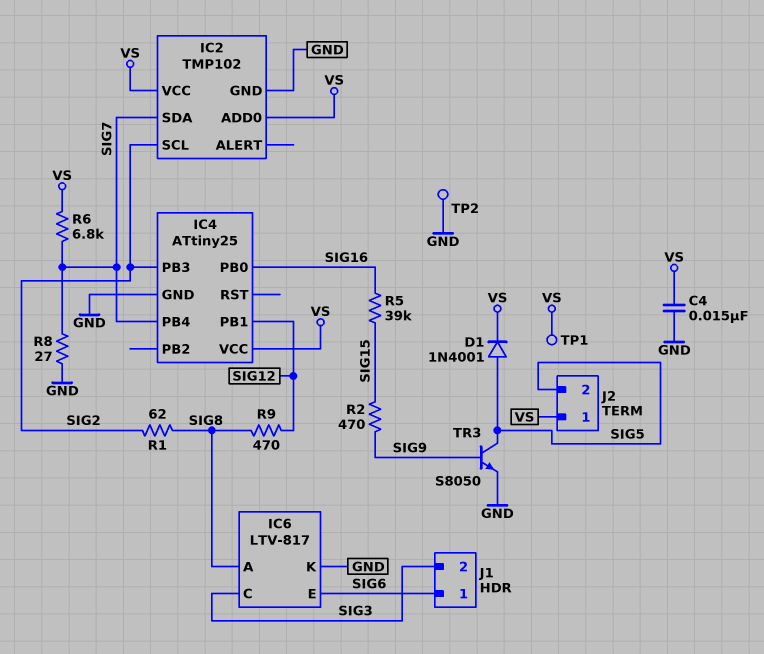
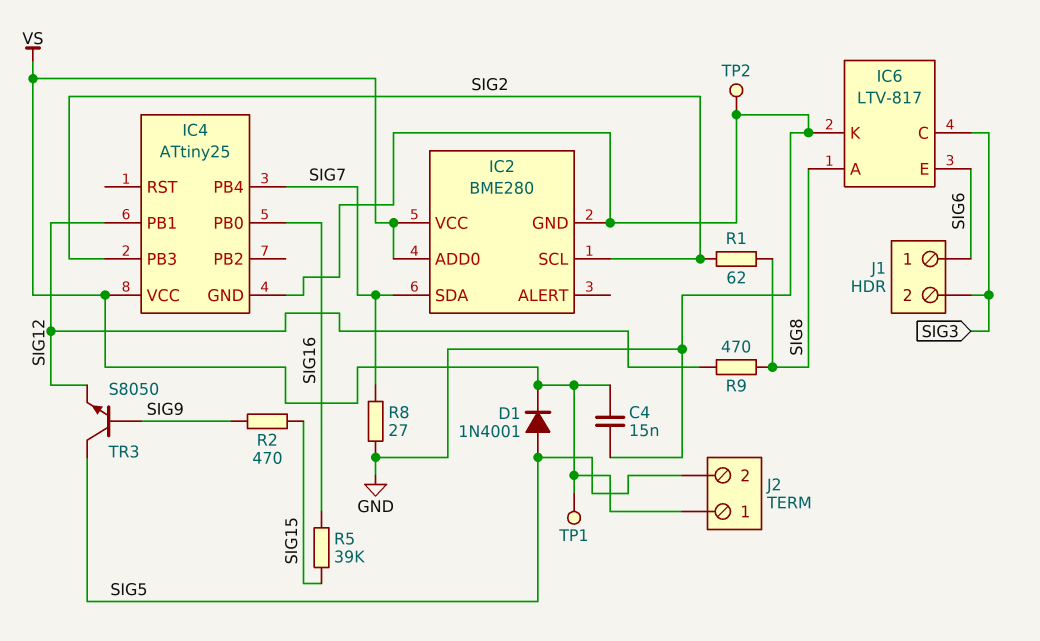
IC2: TMP102 -> BME280
R6: 6.8k (SIG7, VS) -> none
TR3: NPN S8050 (B SIG9, C SIG5, E GND) -> NPN S8050 (B SIG9, C SIG5, E SIG12)

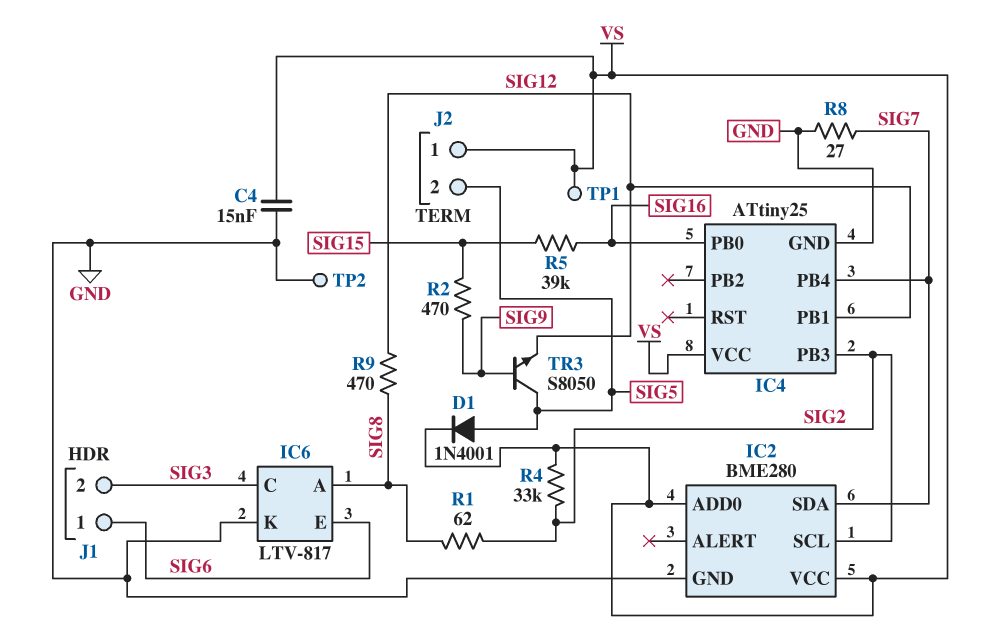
R4: none -> 33k (SIG2, VS)

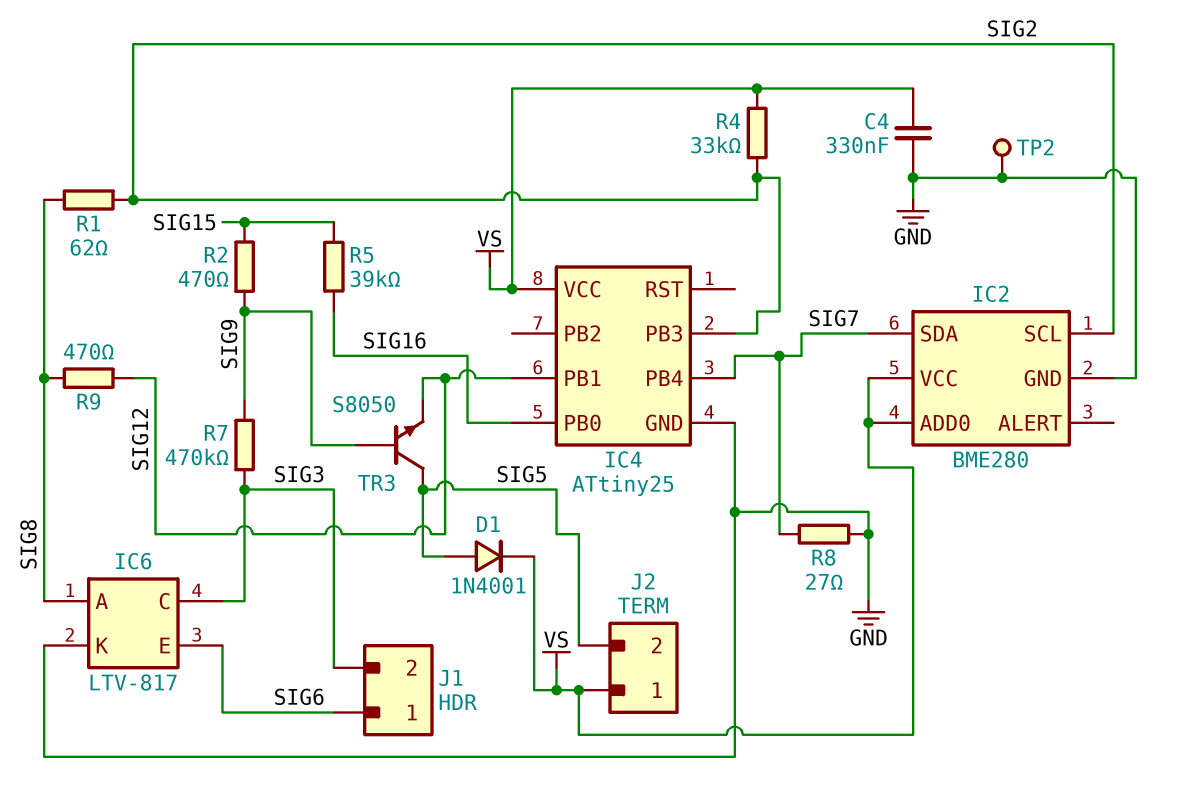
C4: 15nF (GND, VS) -> 330nF (GND, VS)
R7: none -> 470k (SIG3, SIG9)
TP1: test point (VS) -> none

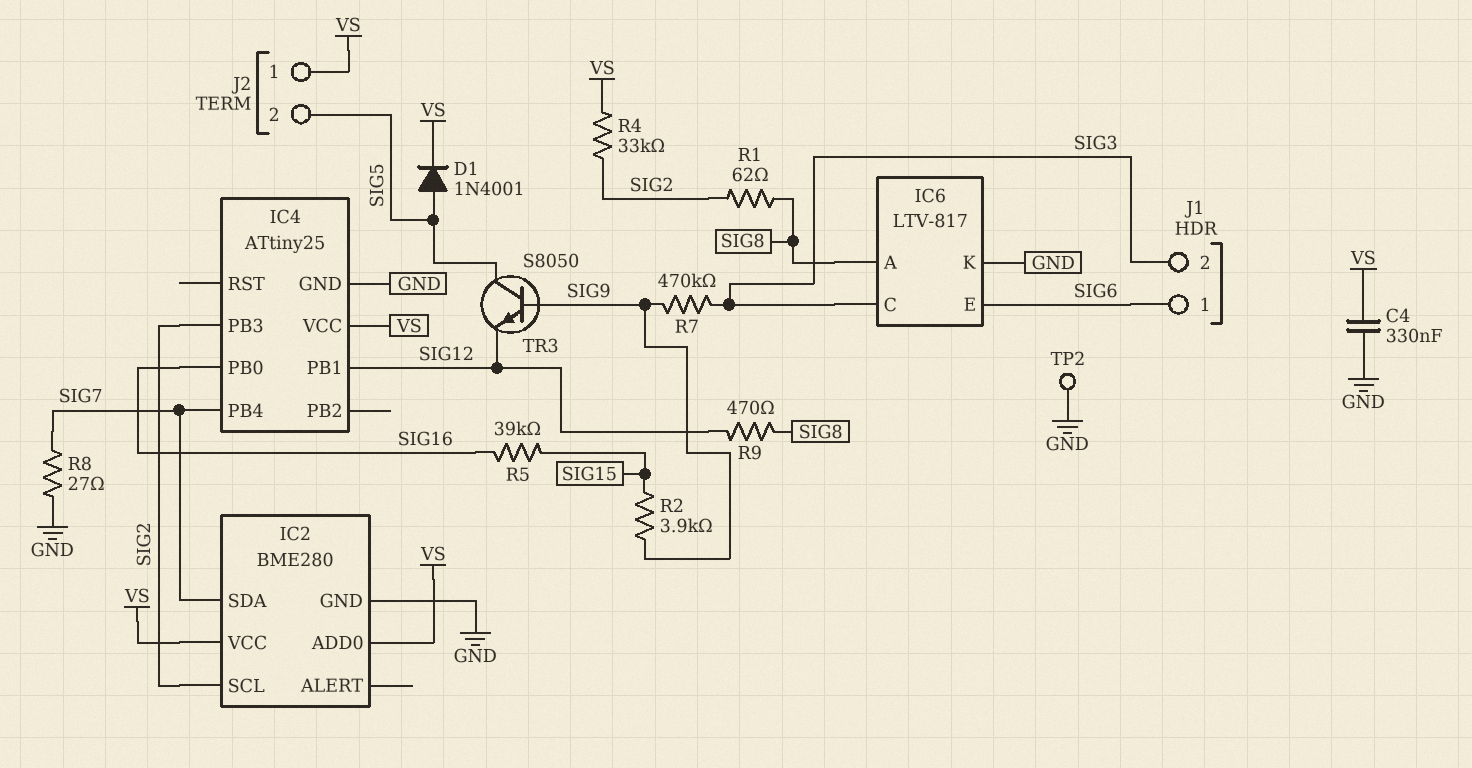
R2: 470 (SIG9, SIG15) -> 3.9k (SIG9, SIG15)

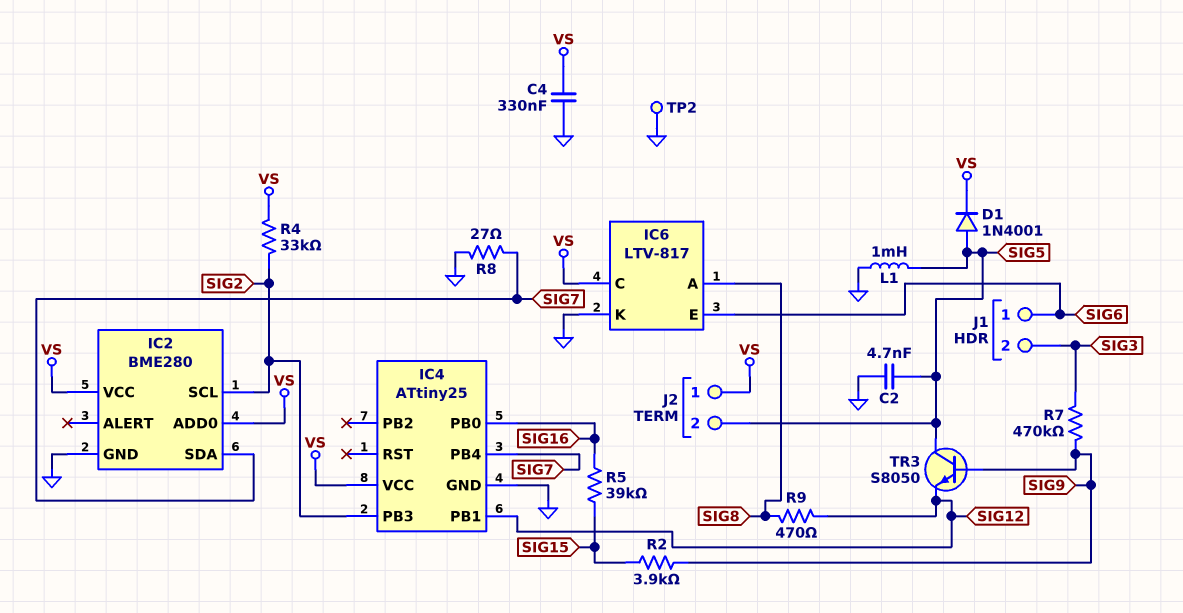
C2: none -> 4.7nF (GND, SIG5)
IC6 pin C: SIG3 -> VS
L1: none -> 1mH (GND, SIG5)
R1: 62 (SIG2, SIG8) -> none

